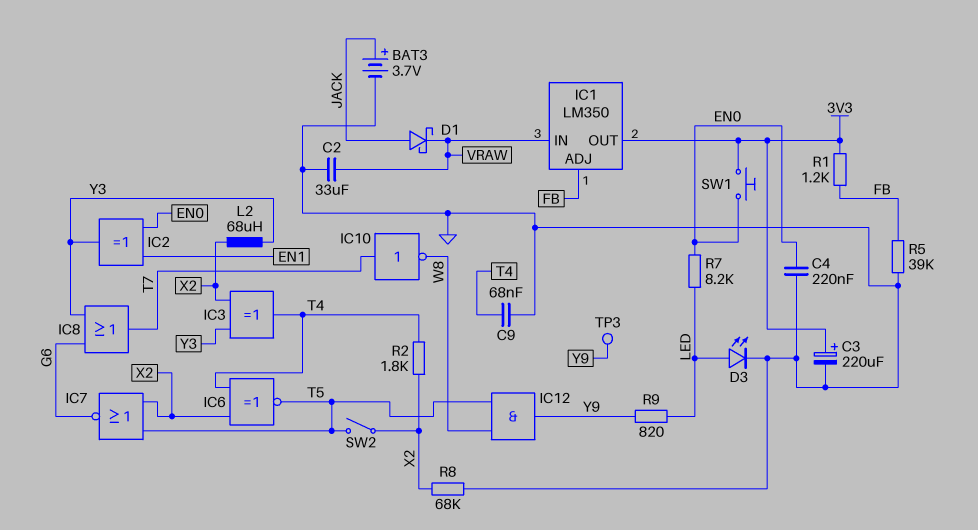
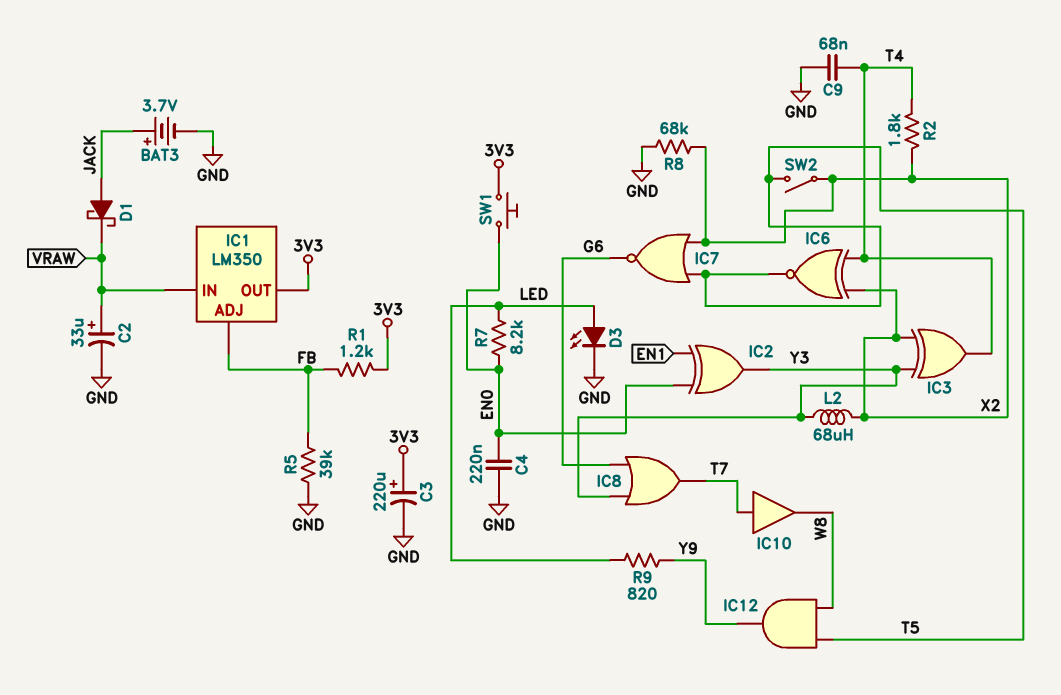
C2: 33uF (GND, VRAW) -> 33uF (plus VRAW, minus GND)
IC10: NOT (in T7, out W8) -> buffer (in T7, out W8)
TP3: test point (Y9) -> none

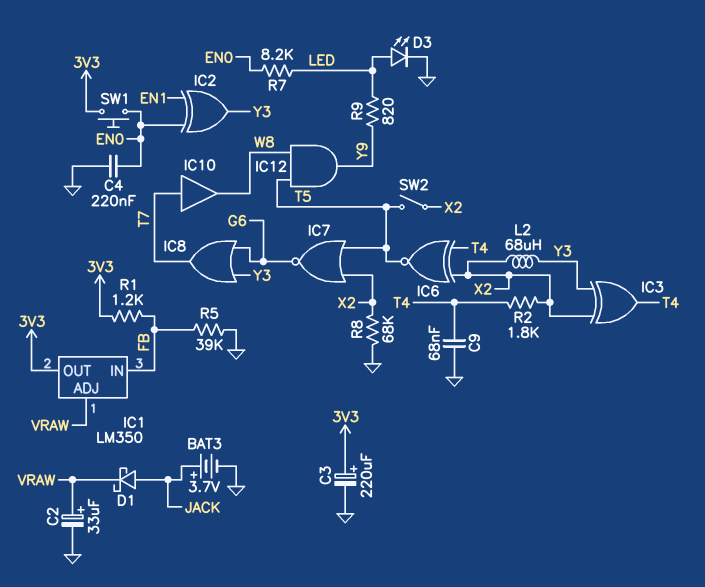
IC1 pin ADJ: FB -> VRAW
IC1 pin IN: VRAW -> FB

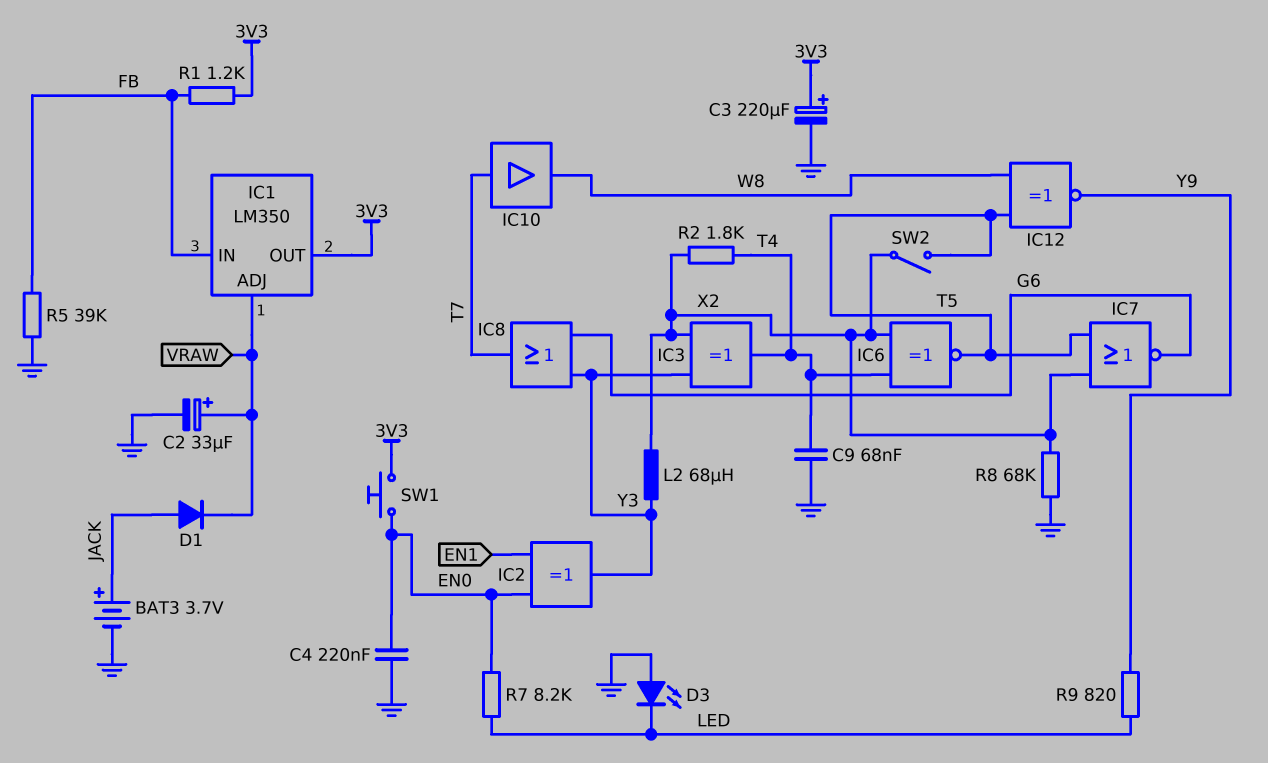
D1: schottky (A JACK, K VRAW) -> diode (A JACK, K VRAW)
D3: LED (A LED, K GND) -> LED (A GND, K LED)
IC12: AND (in T5, in W8, out Y9) -> XNOR (in T5, in W8, out Y9)

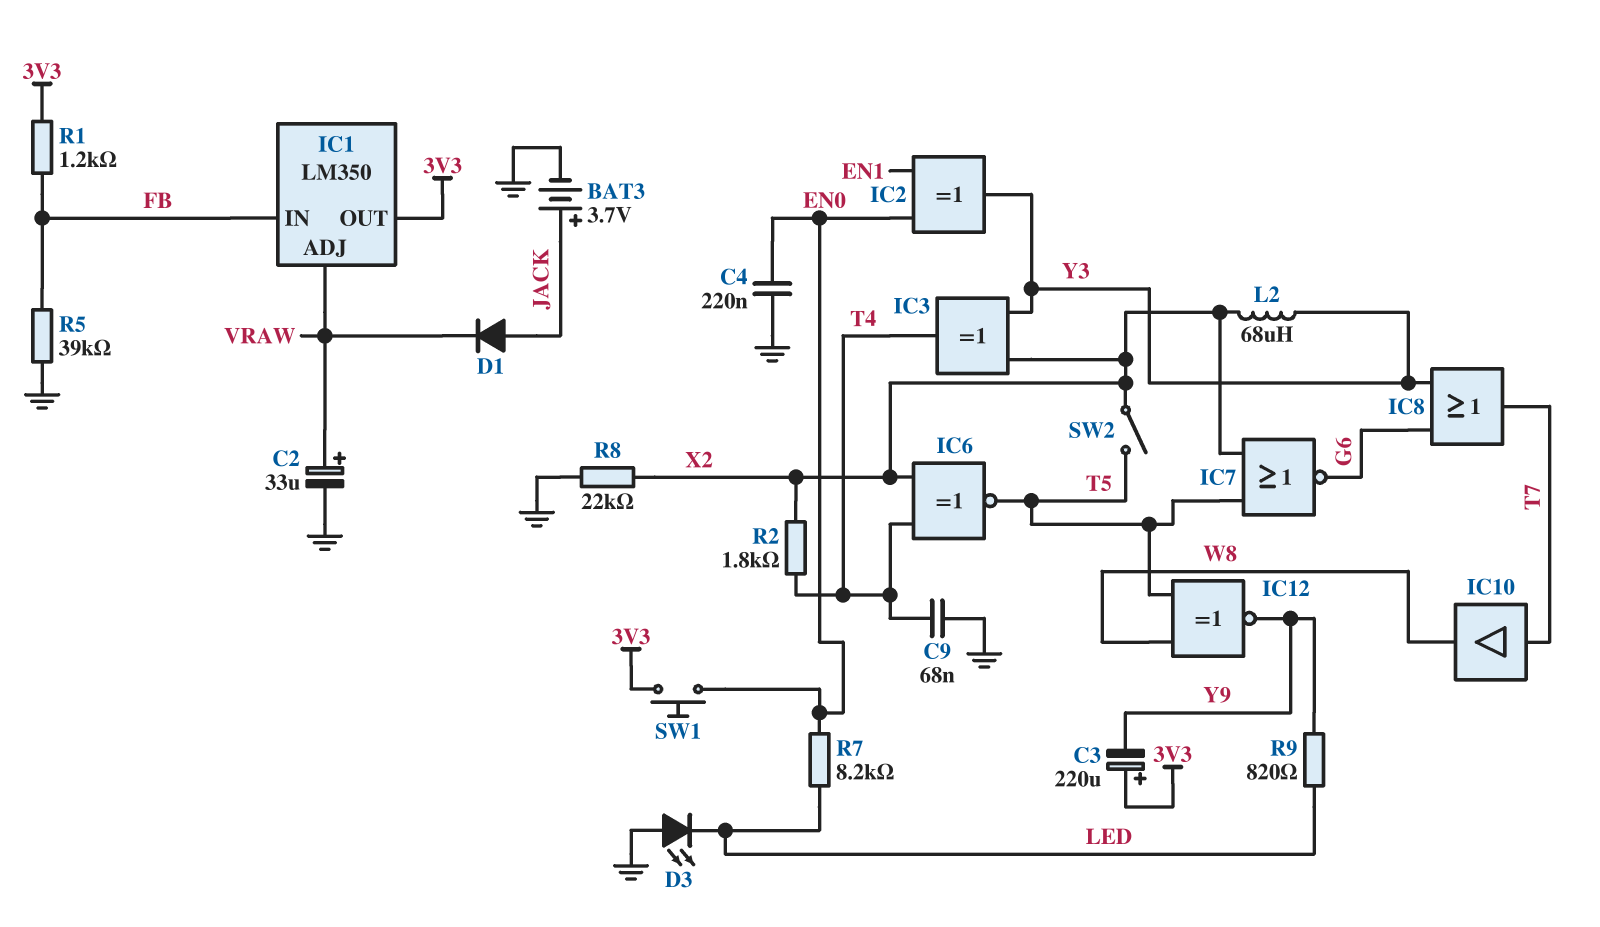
C3: 220uF (plus 3V3, minus GND) -> 220uF (plus 3V3, minus Y9)
R8: 68k (GND, X2) -> 22k (GND, X2)

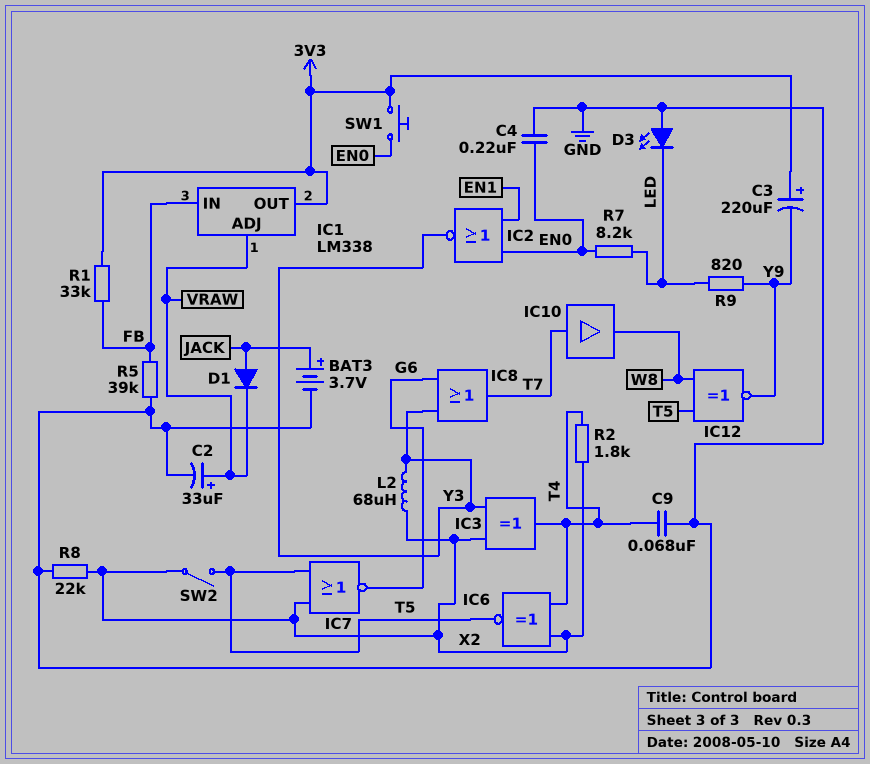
IC1: LM350 -> LM338
IC2: XOR (in EN0, in EN1, out Y3) -> NOR (in EN0, in EN1, out Y3)
R1: 1.2k (3V3, FB) -> 33k (3V3, FB)

